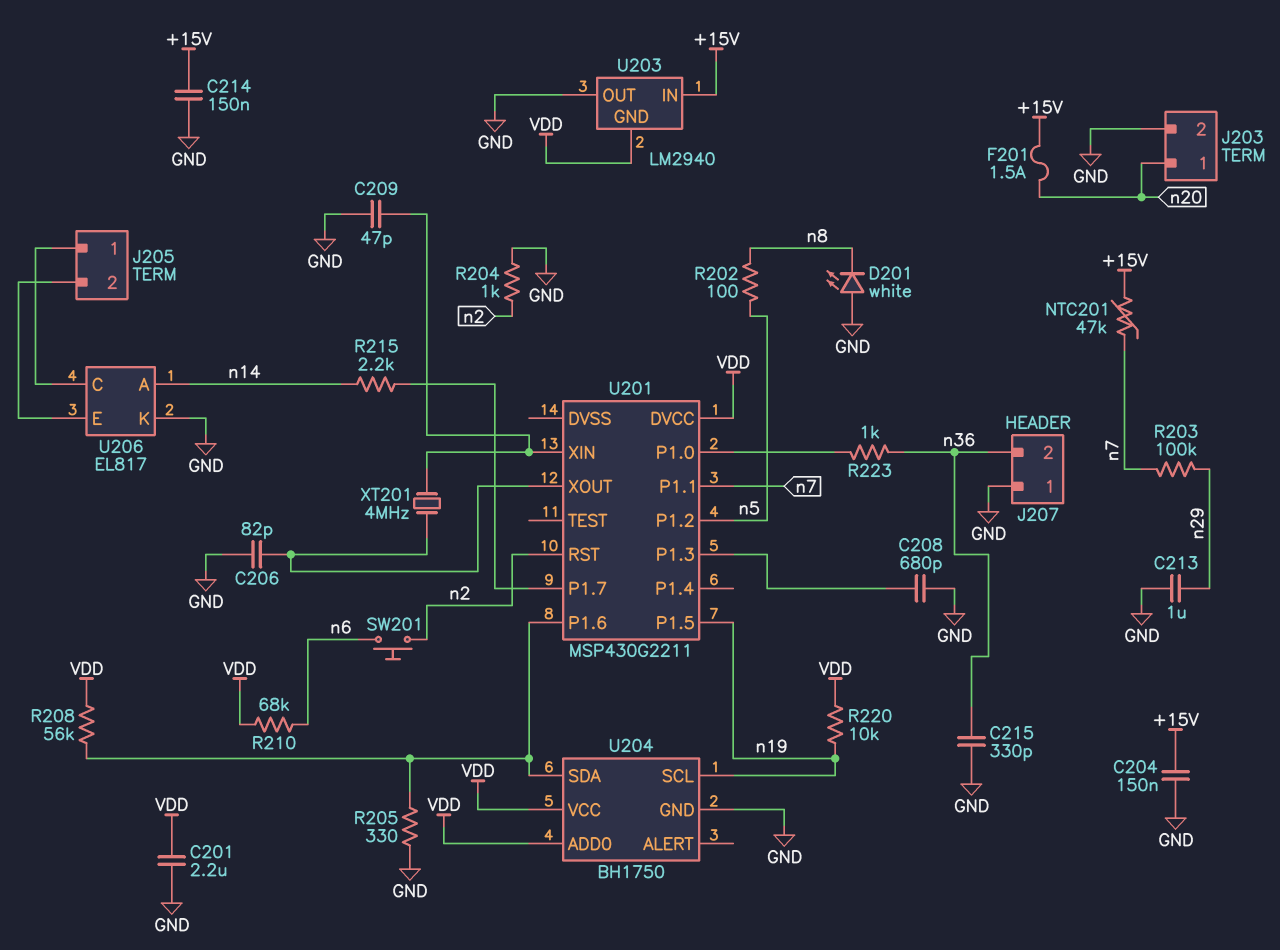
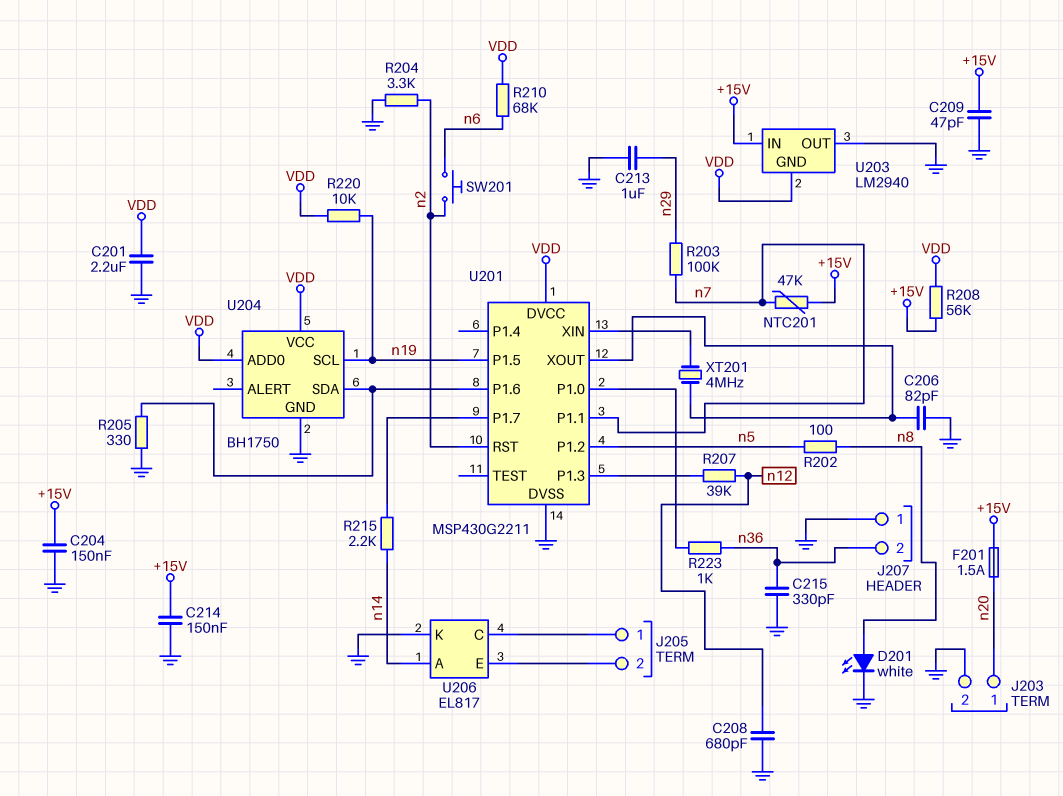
C208: 680pF (GND, U201/P1.3) -> 680pF (GND, n12)
C209: 47pF (GND, U201/XIN) -> 47pF (+15V, GND)
D201: LED white (A GND, K n8) -> LED white (A n8, K GND)
R204: 1k (GND, n2) -> 3.3k (GND, n2)
R207: none -> 39k (U201/P1.3, n12)
R208: 56k (U201/P1.6, VDD) -> 56k (+15V, VDD)
U201 pin DVSS: none -> GND

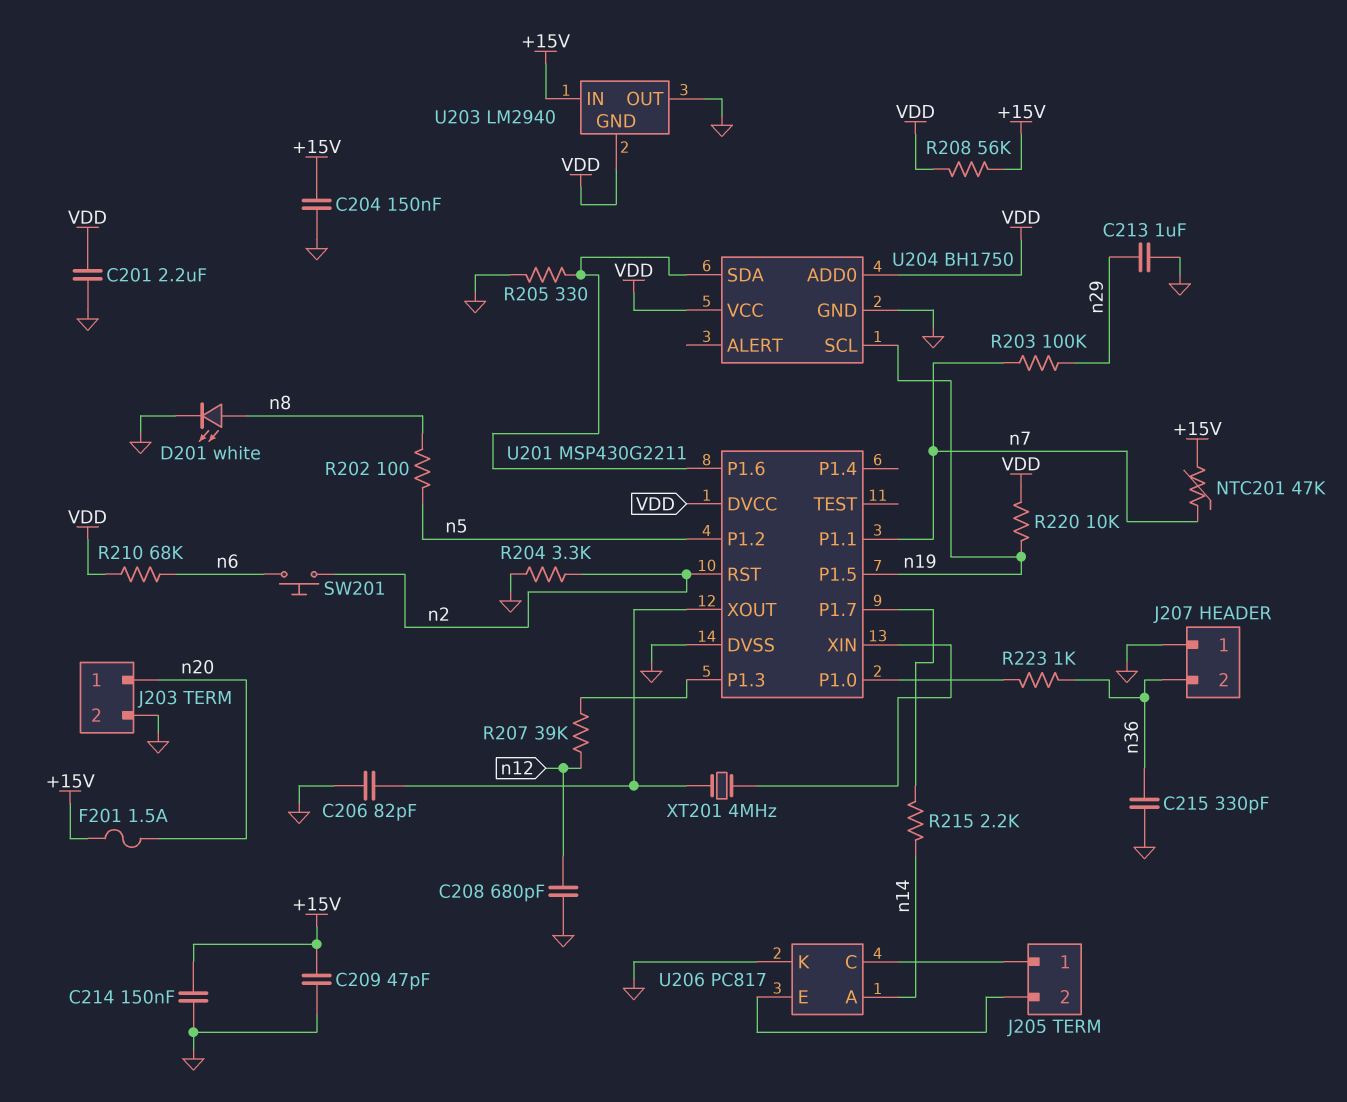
U206: EL817 -> PC817

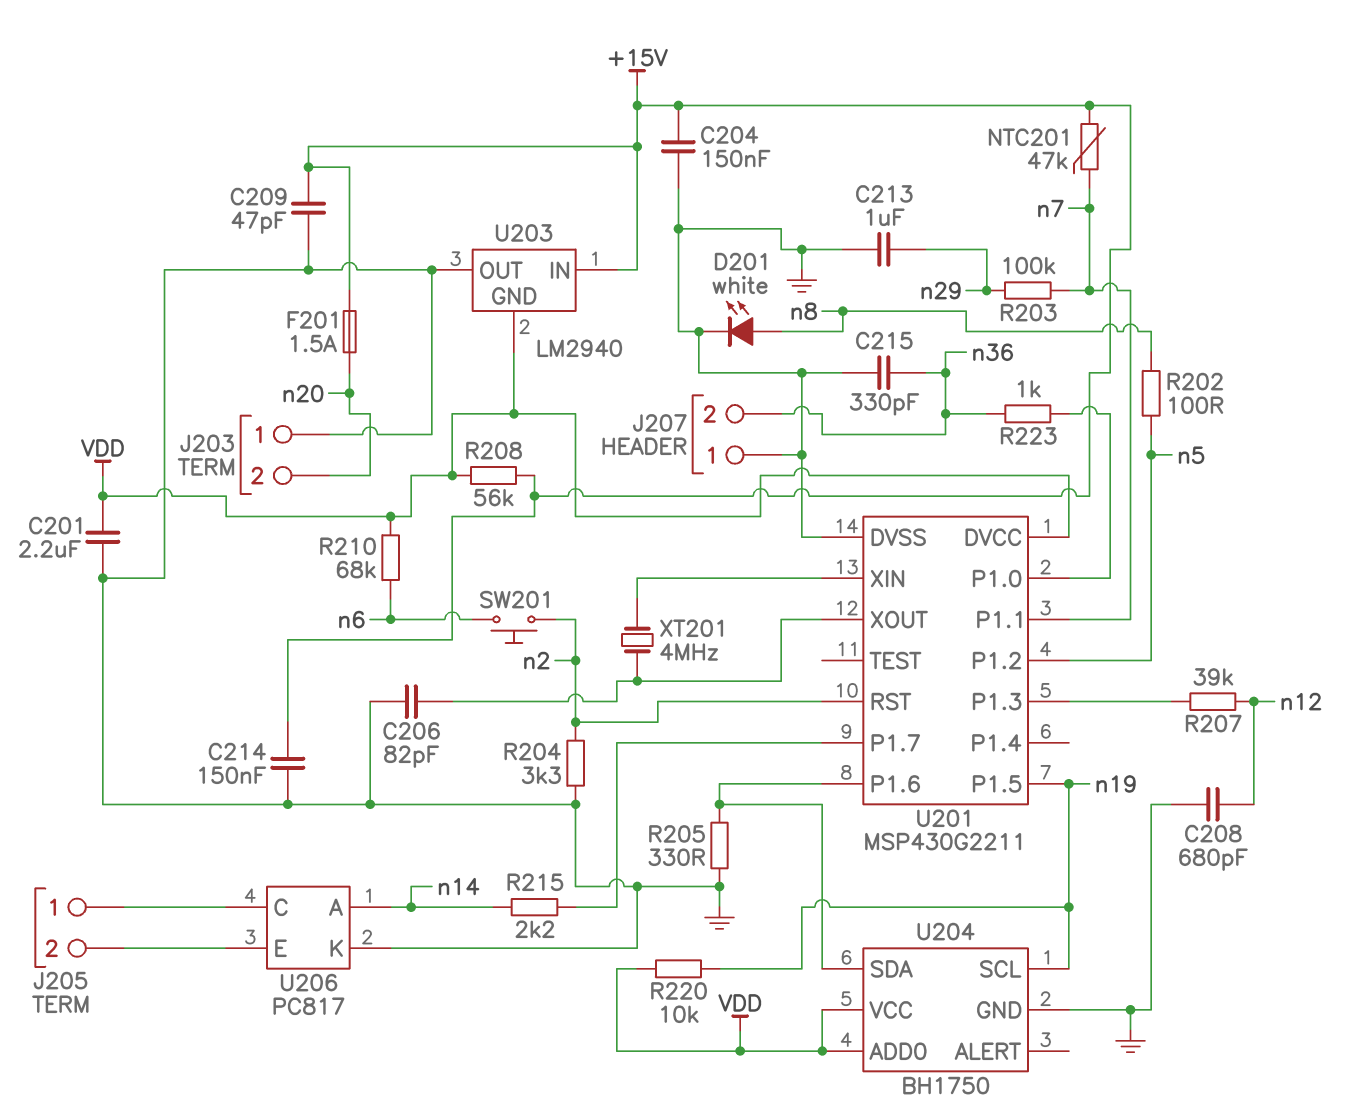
J203 pin 1: n20 -> GND
J203 pin 2: GND -> n20

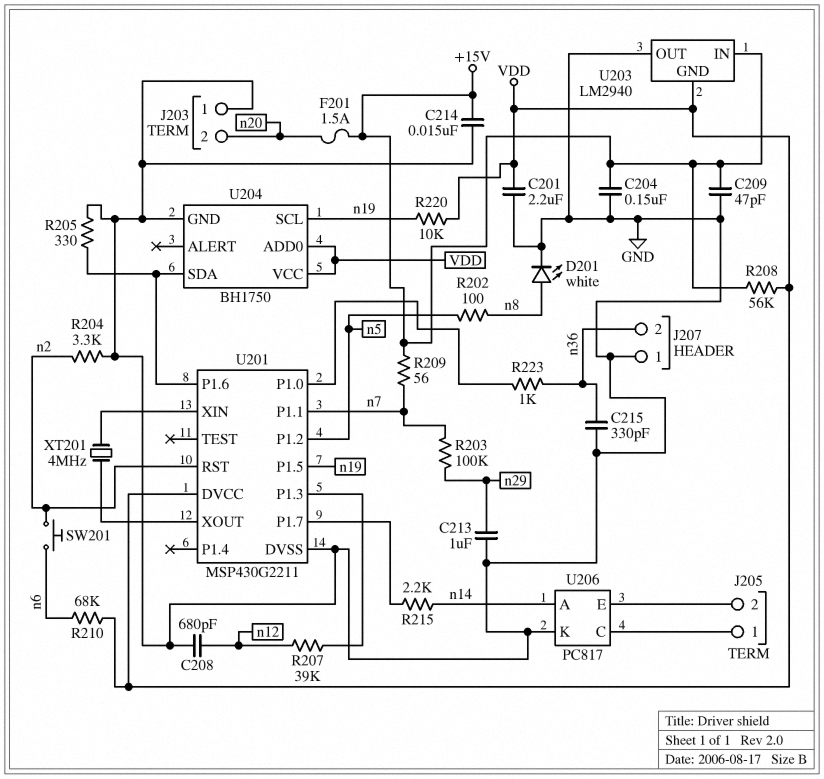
C206: 82pF (GND, U201/XOUT) -> none
C214: 150nF (+15V, GND) -> 15nF (+15V, GND)
NTC201: 47k (+15V, n7) -> none
R209: none -> 56 (+15V, n7)

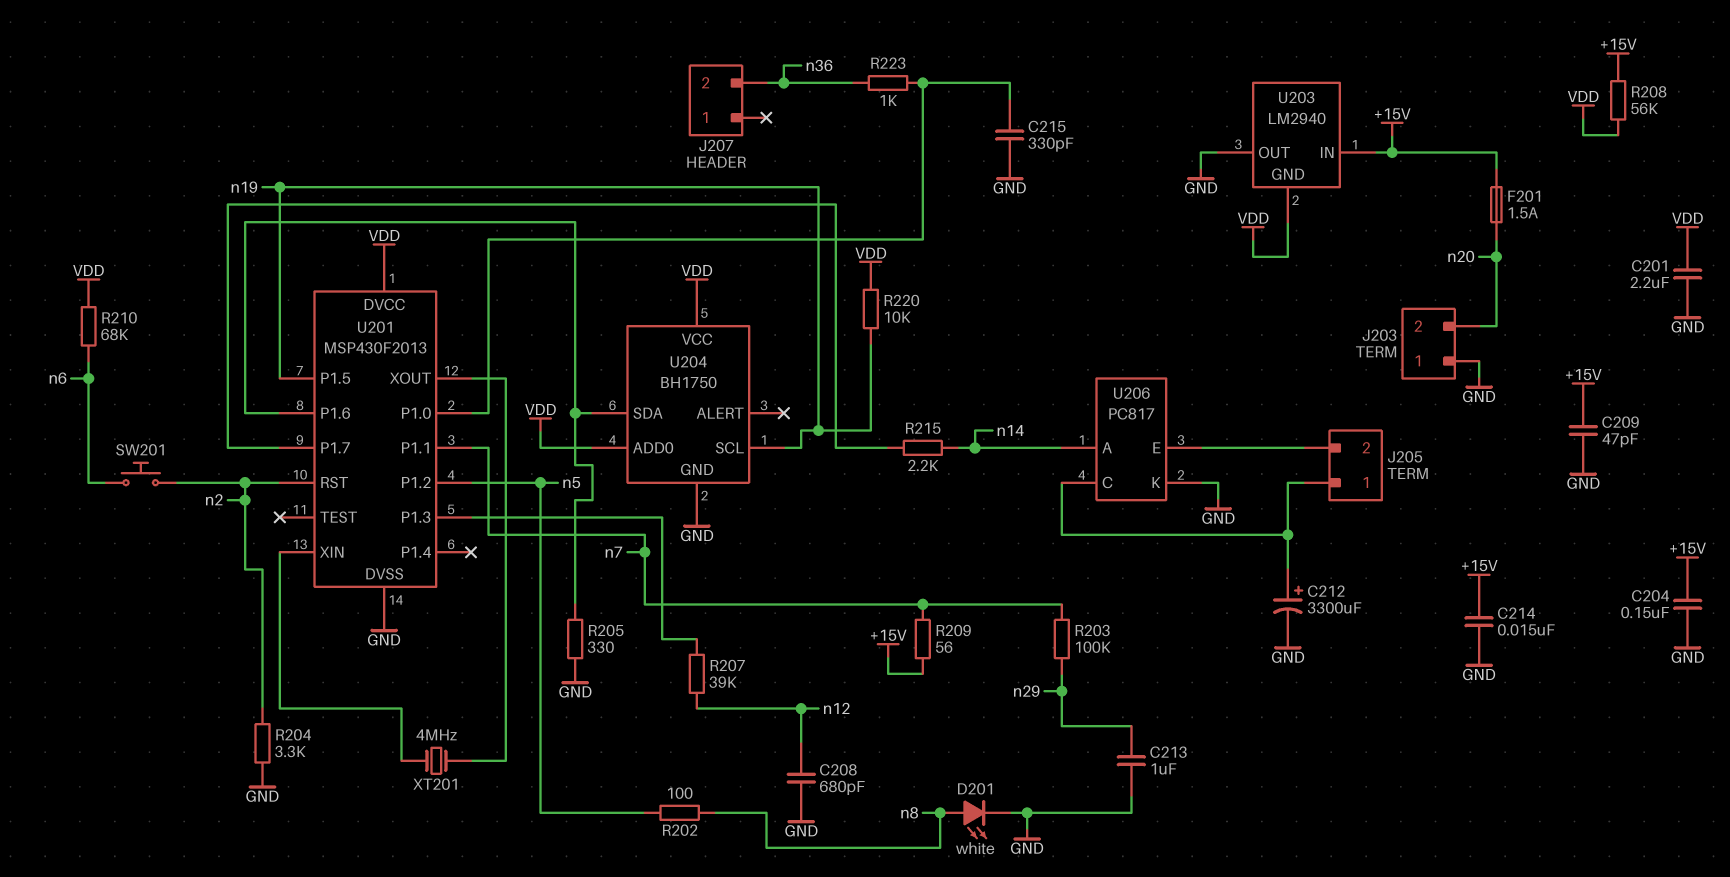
C212: none -> 3300uF (plus J205/1, minus GND)
C215: 330pF (GND, n36) -> 330pF (GND, U201/P1.0)
J207 pin 1: GND -> none
U201: MSP430G2211 -> MSP430F2013

